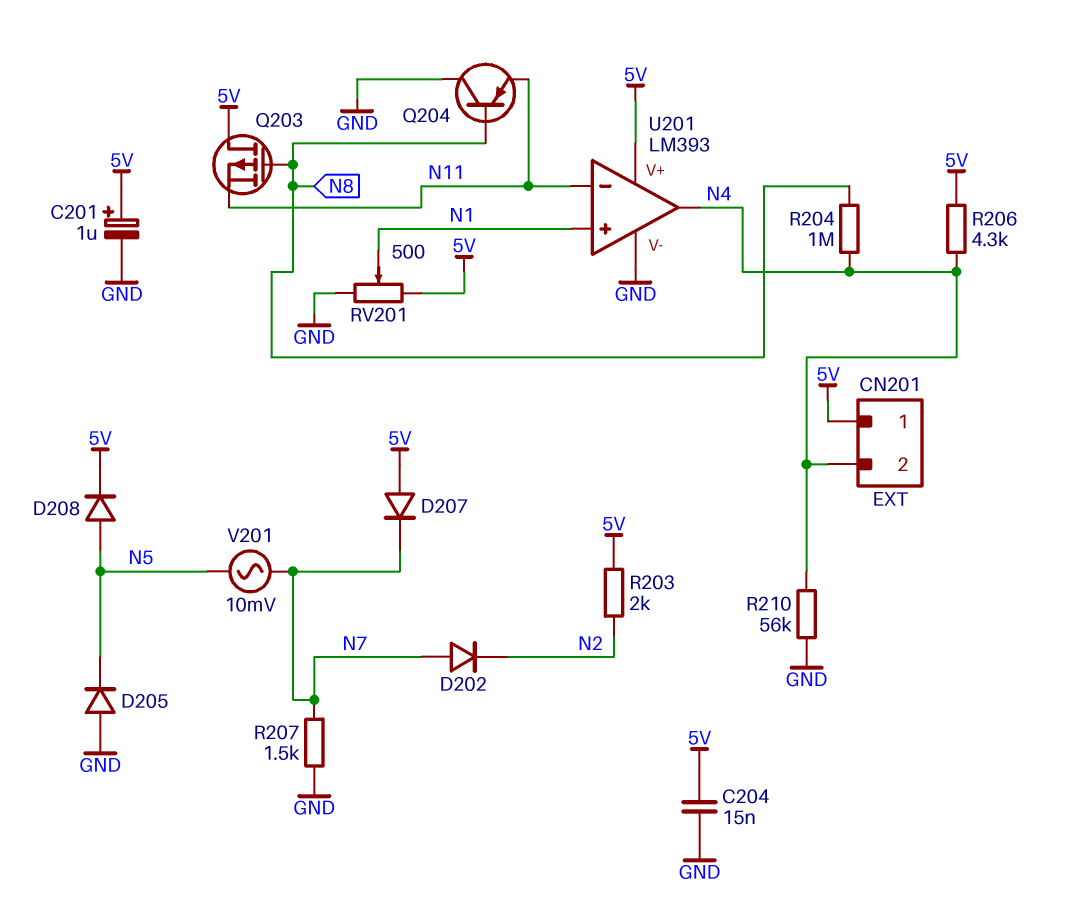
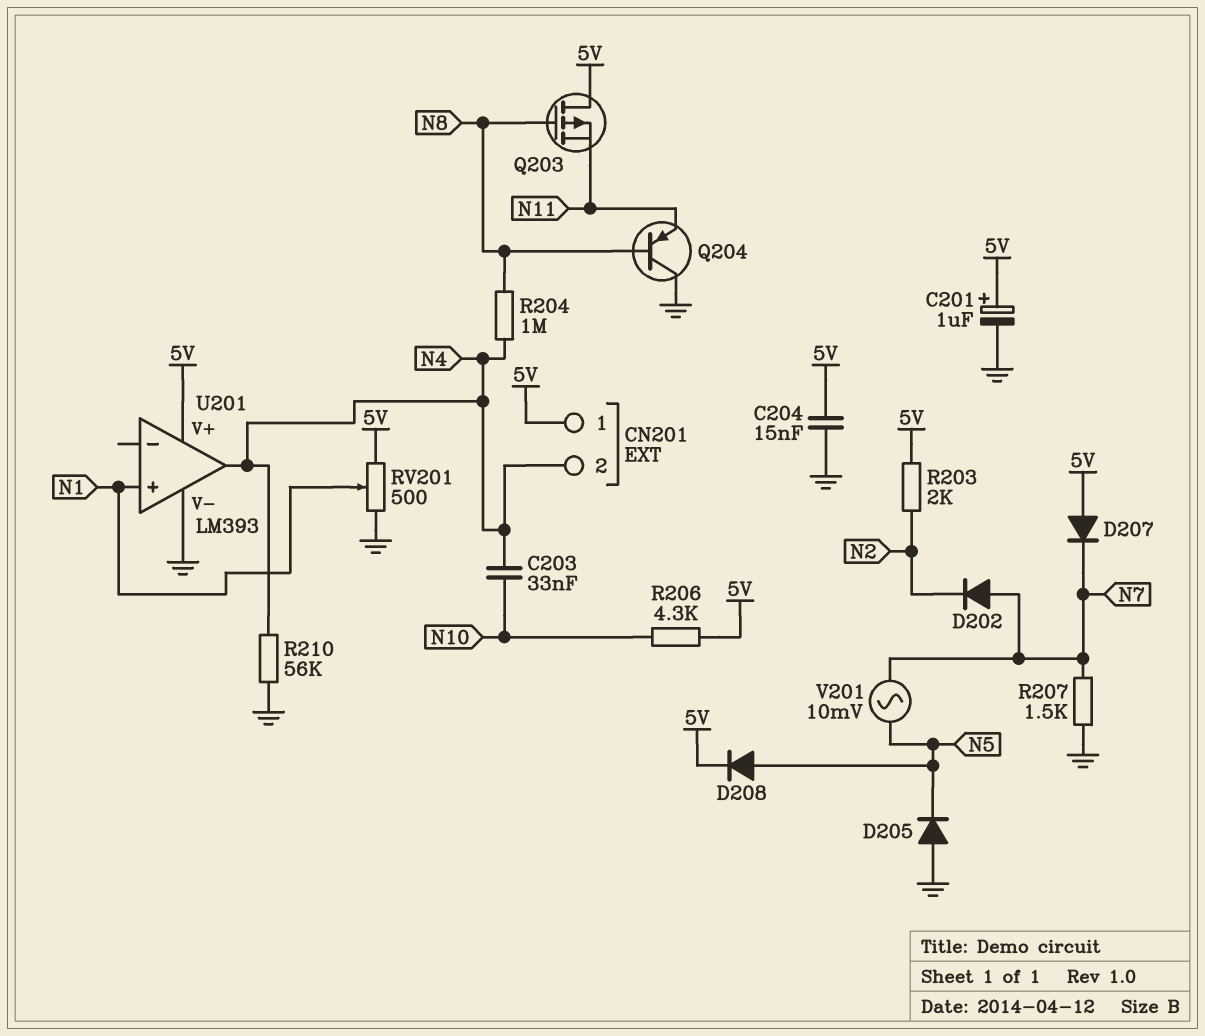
C203: none -> 33nF (N4, N10)
R206: 4.3k (5V, N4) -> 4.3k (5V, N10)
U201 pin in-: N11 -> none

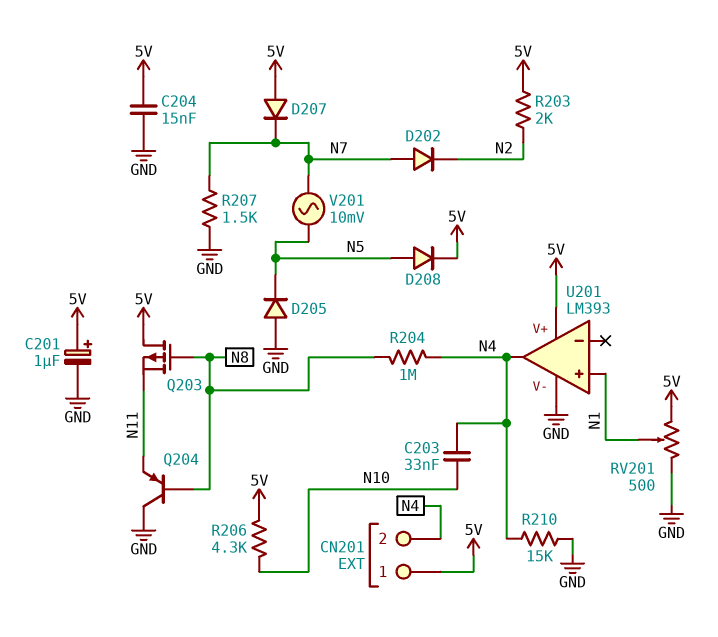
R210: 56k (GND, N4) -> 15k (GND, N4)

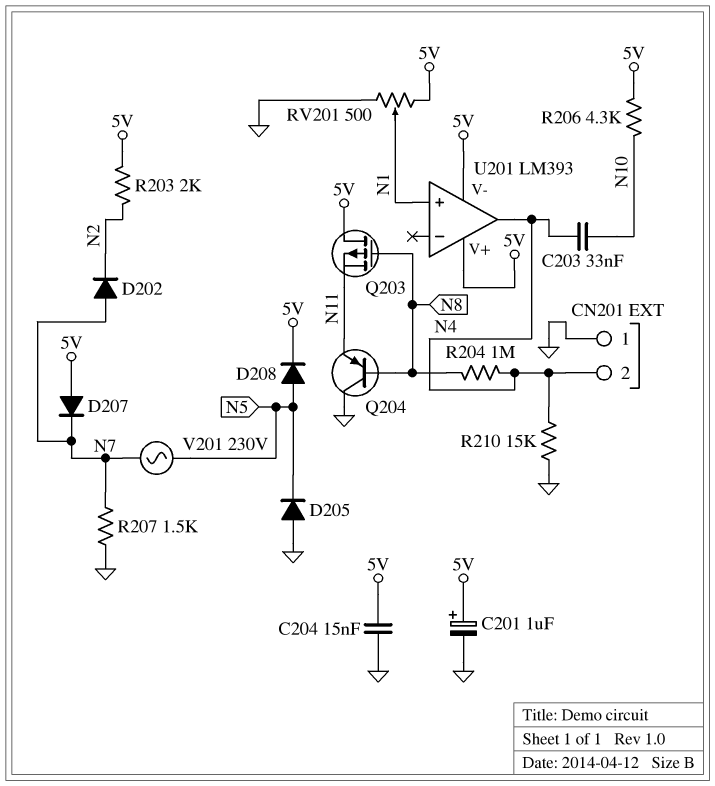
CN201 pin 1: 5V -> GND
U201 pin V-: GND -> 5V
V201: AC 10mV (N5, N7) -> AC 230V (N5, N7)

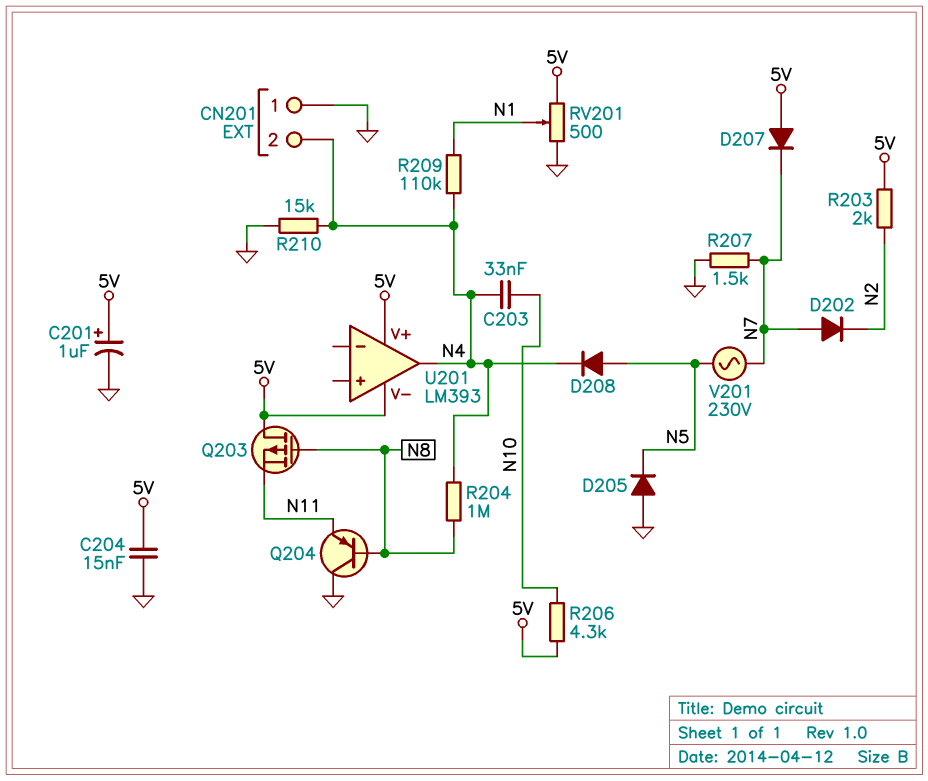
D208: diode (A N5, K 5V) -> diode (A N5, K N4)
R209: none -> 110k (N1, N4)
U201 pin in+: N1 -> none

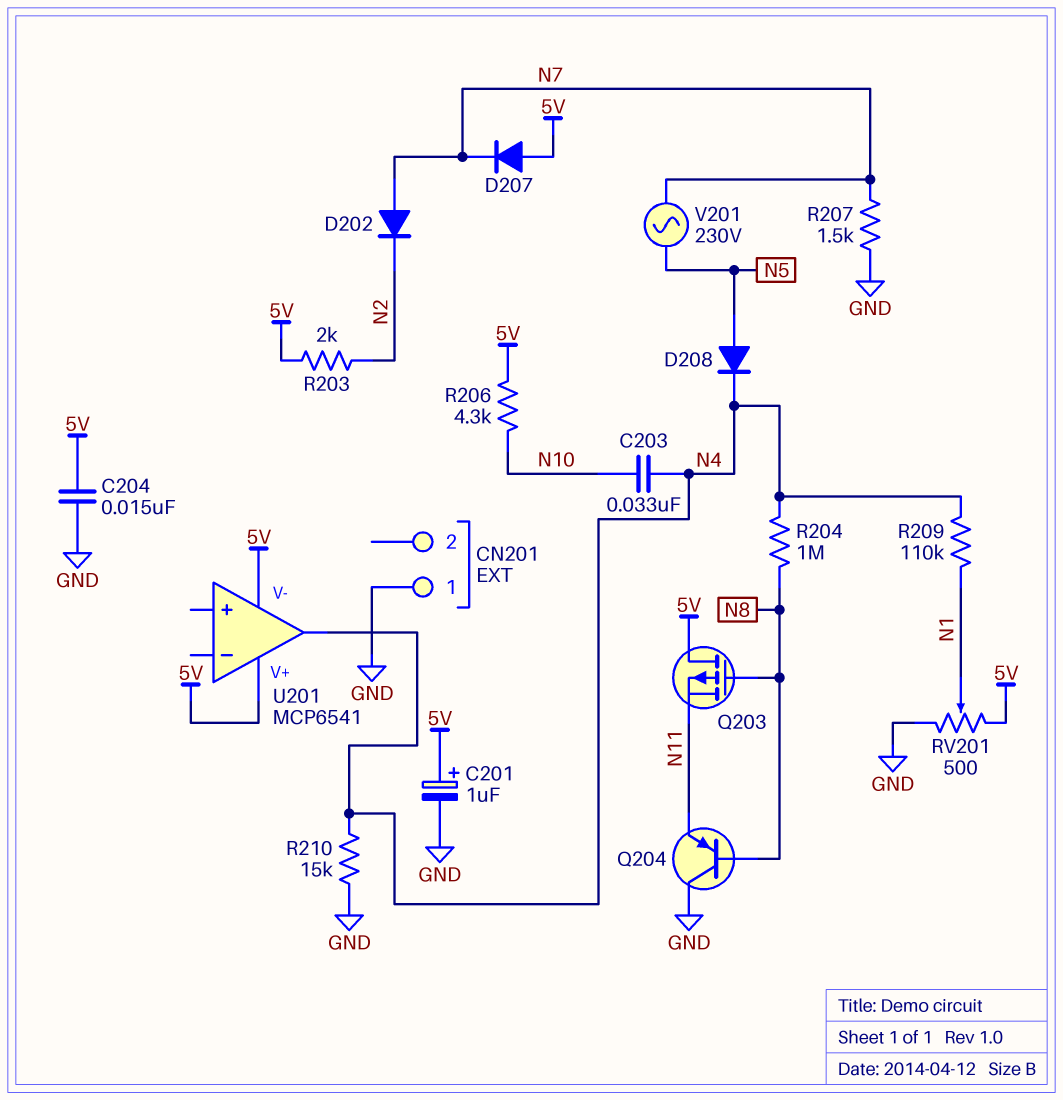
CN201 pin 2: N4 -> none
D205: diode (A GND, K N5) -> none
U201: LM393 -> MCP6541

